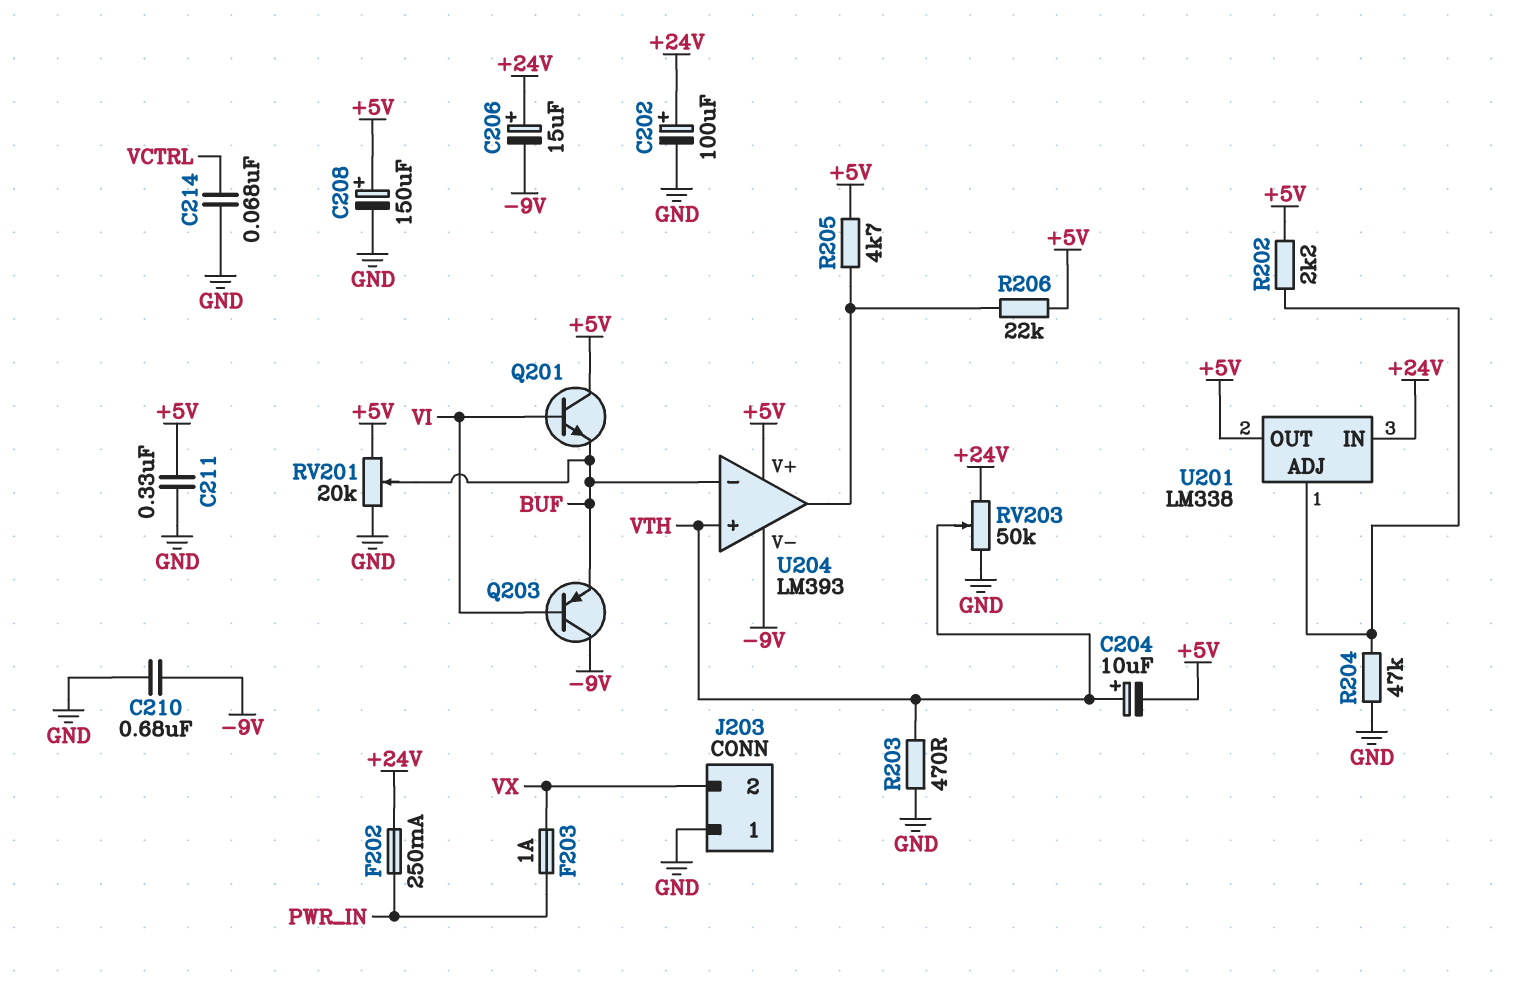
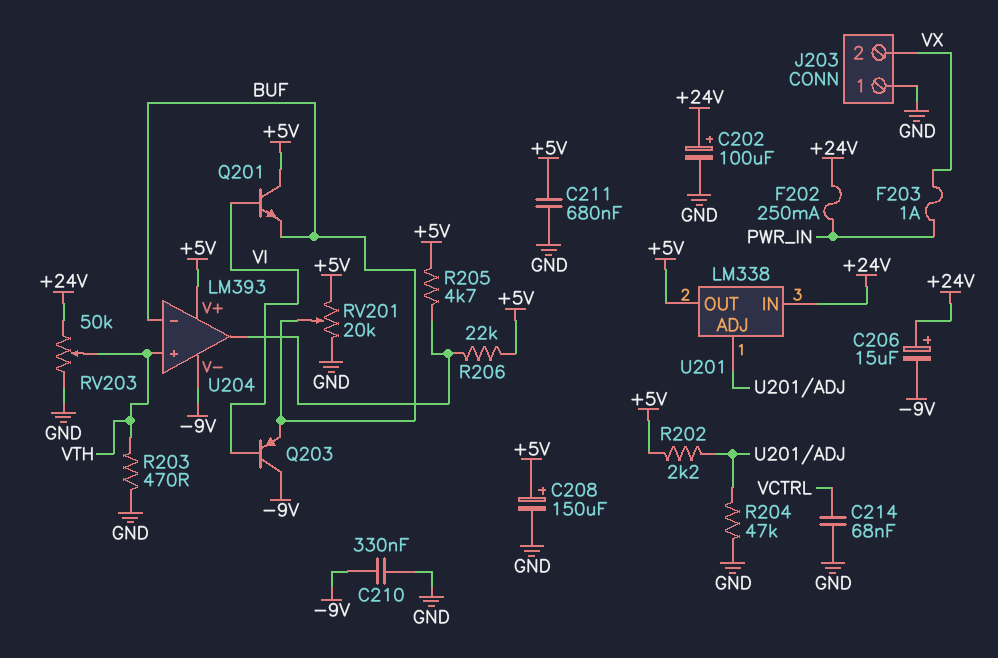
C204: 10uF (plus VTH, minus +5V) -> none
C210: 680nF (-9V, GND) -> 330nF (-9V, GND)
C211: 330nF (+5V, GND) -> 680nF (+5V, GND)

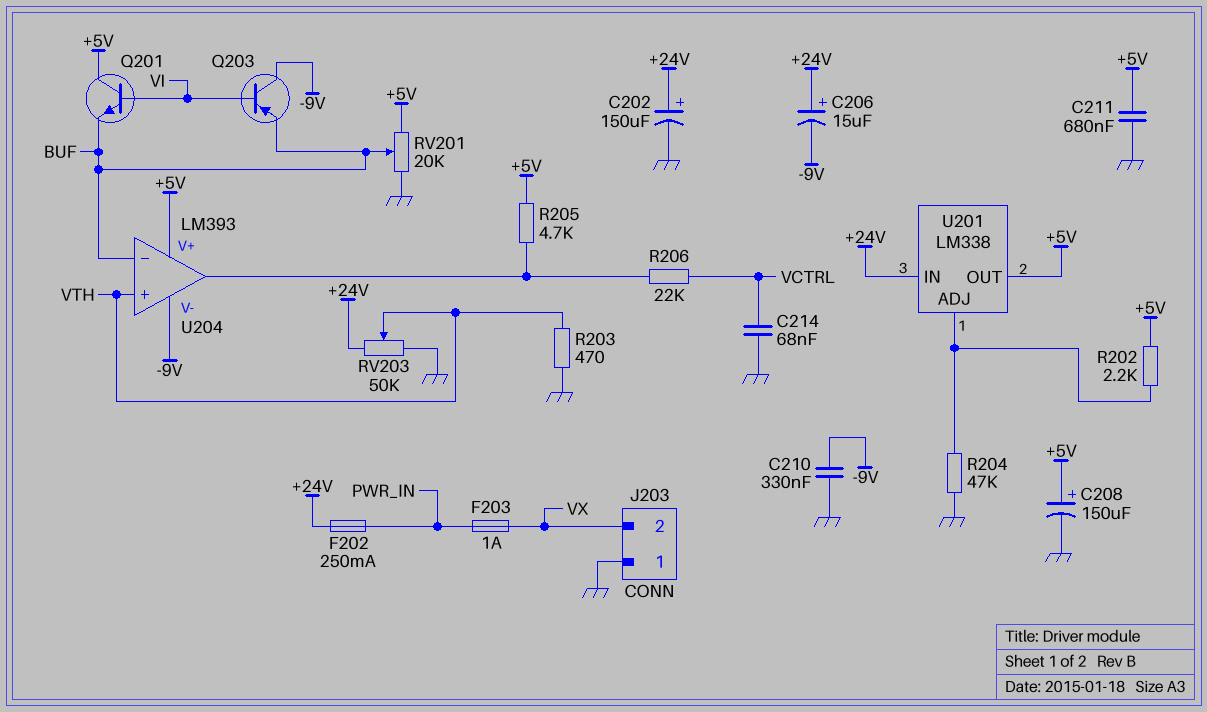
C202: 100uF (plus +24V, minus GND) -> 150uF (plus +24V, minus GND)
R206: 22k (+5V, U204/out) -> 22k (U204/out, VCTRL)

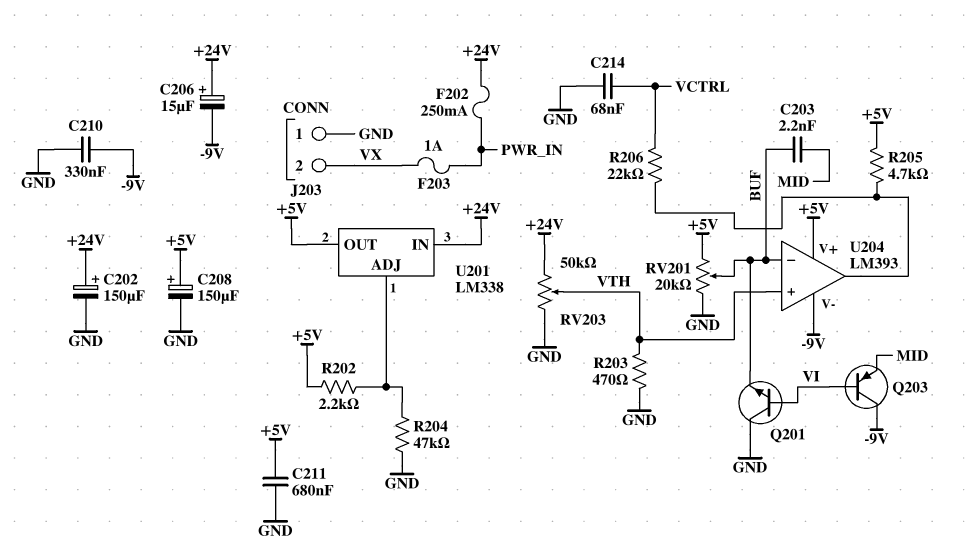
C203: none -> 2.2nF (BUF, MID)
Q201: NPN (B VI, C +5V, E BUF) -> NPN (B VI, C GND, E BUF)
Q203: PNP (B VI, C -9V, E BUF) -> PNP (B VI, C -9V, E MID)

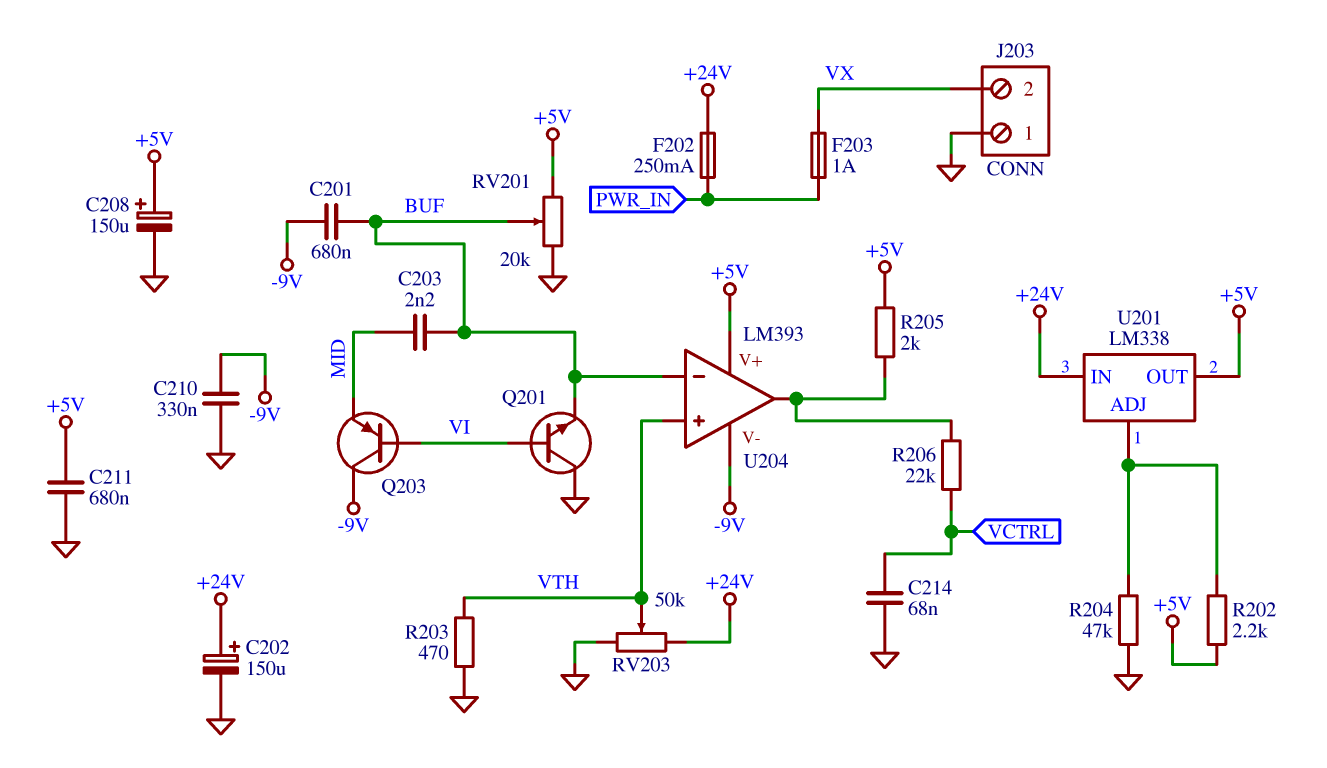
C201: none -> 680nF (-9V, BUF)
C206: 15uF (plus +24V, minus -9V) -> none
R205: 4.7k (+5V, U204/out) -> 2k (+5V, U204/out)

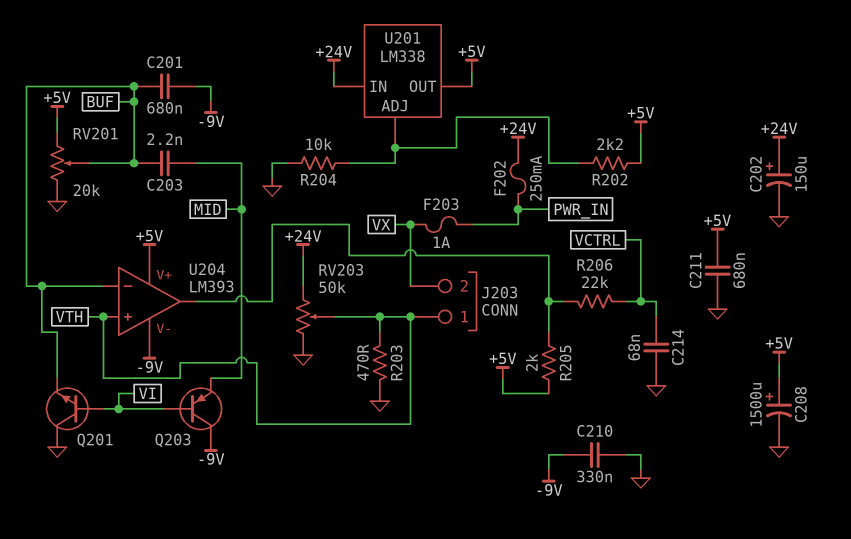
C208: 150uF (plus +5V, minus GND) -> 1500uF (plus +5V, minus GND)
J203 pin 1: GND -> VTH
R204: 47k (GND, U201/ADJ) -> 10k (GND, U201/ADJ)

